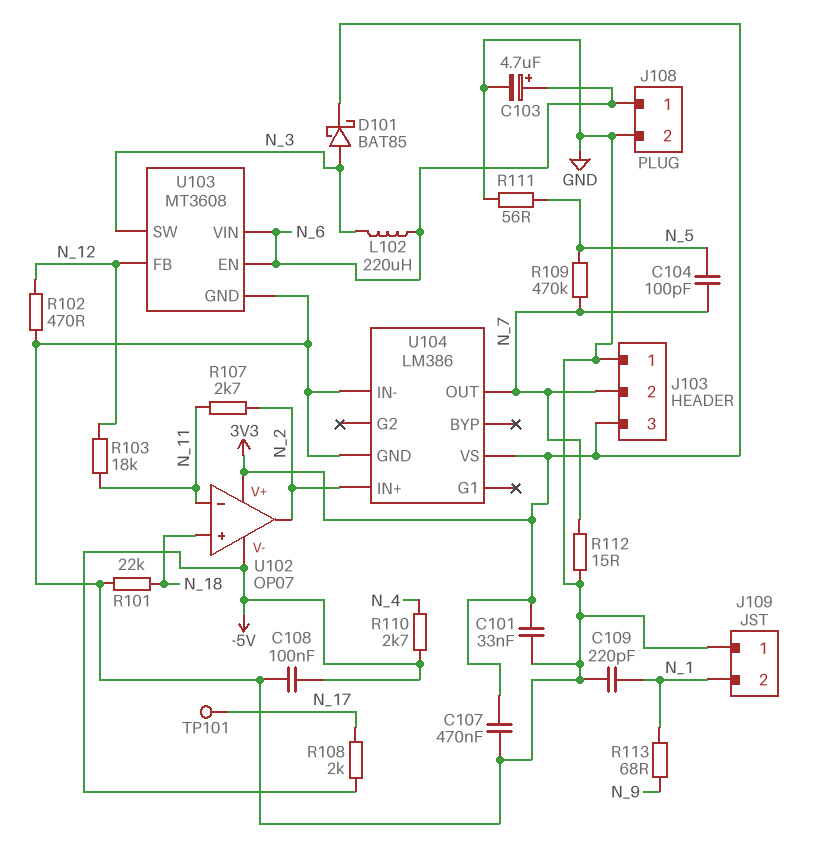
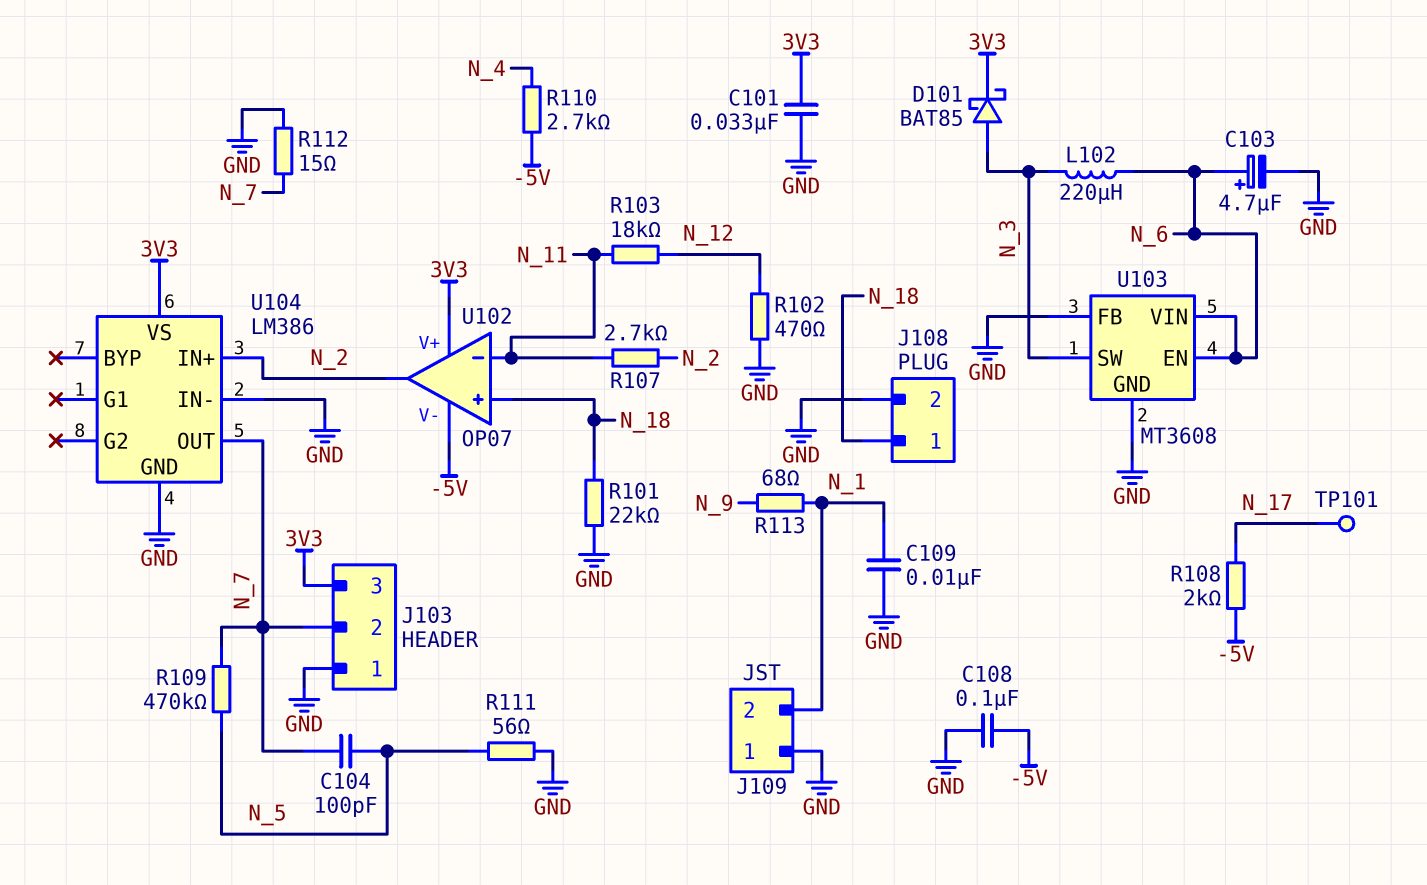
C107: 470nF (3V3, GND) -> none
C109: 220pF (GND, N_1) -> 10nF (GND, N_1)
J108 pin 1: N_6 -> N_18
U103 pin FB: N_12 -> GND

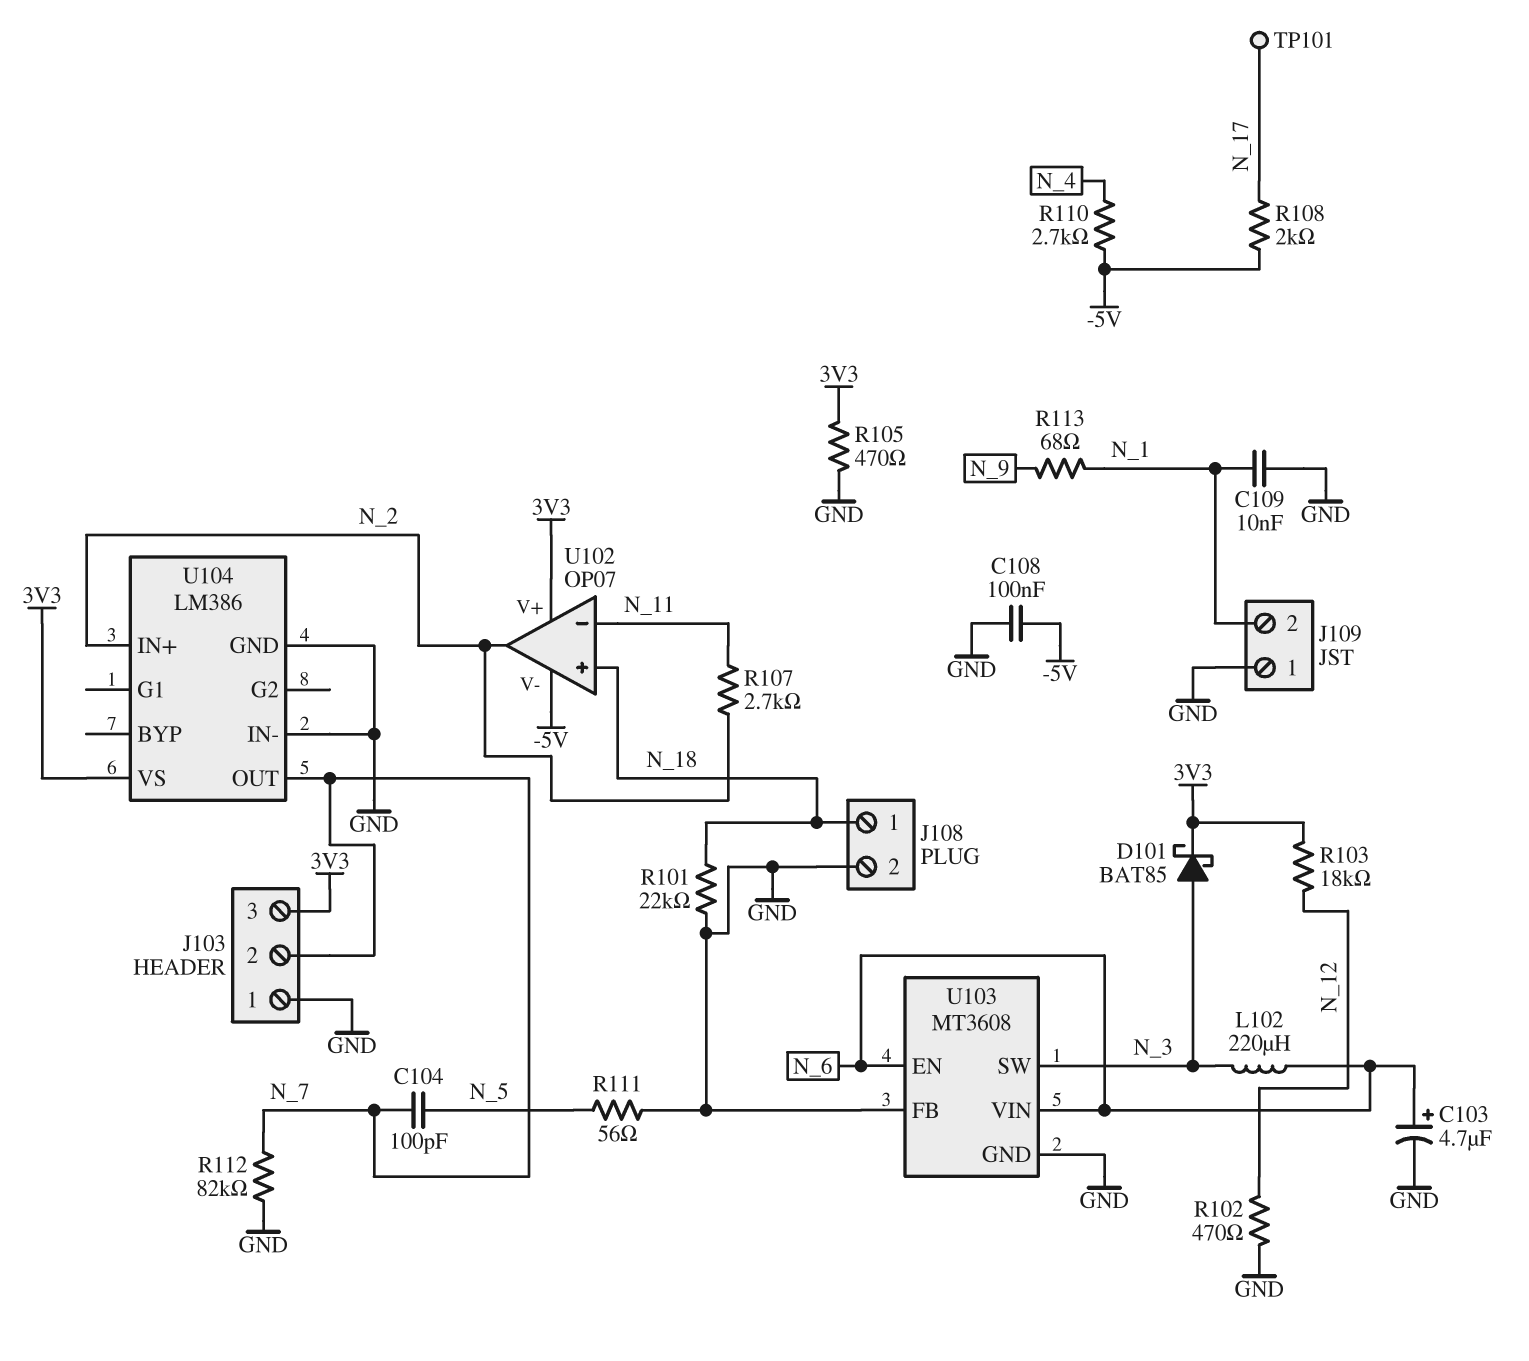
C101: 33nF (3V3, GND) -> none
R103: 18k (N_11, N_12) -> 18k (3V3, N_12)
R105: none -> 470 (3V3, GND)
R109: 470k (N_5, N_7) -> none
R112: 15 (GND, N_7) -> 82k (GND, N_7)

